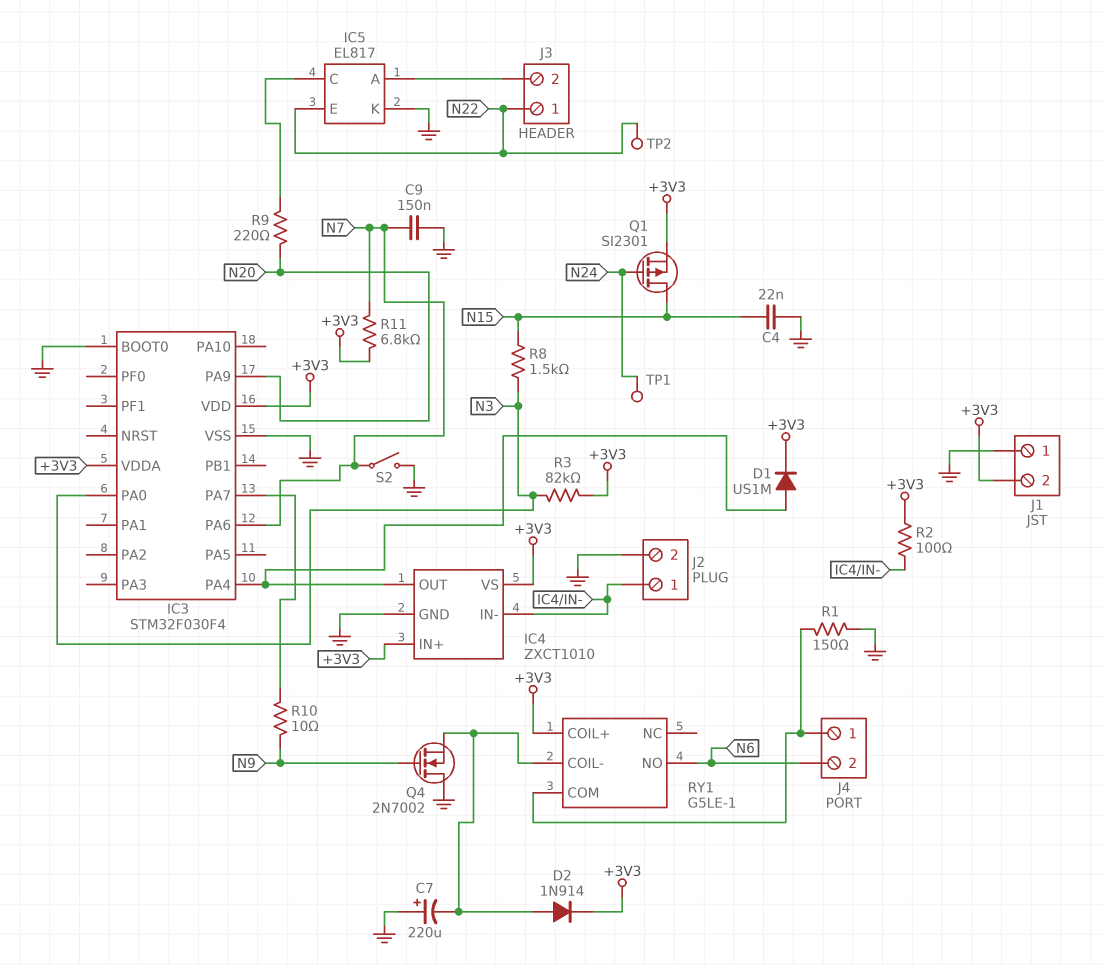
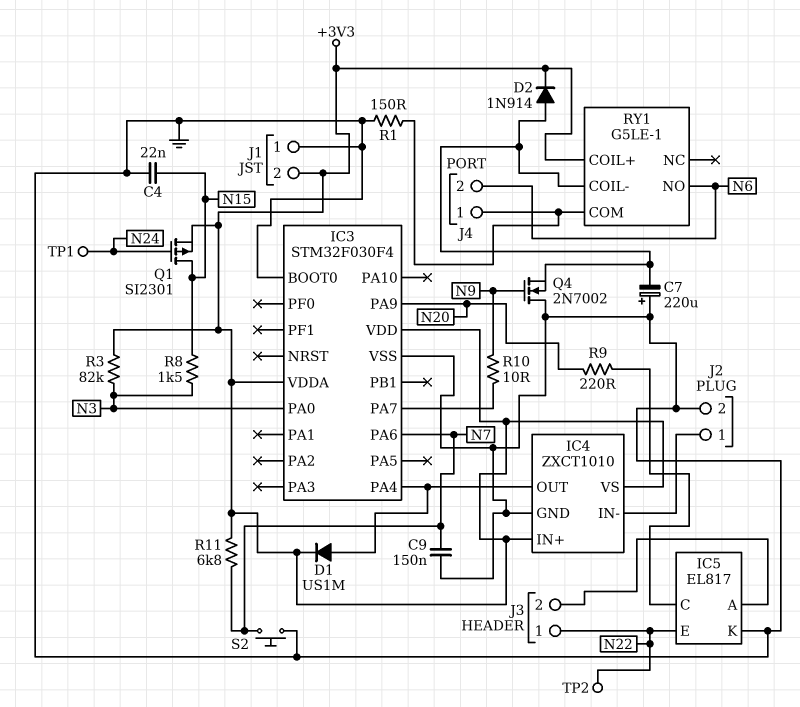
R2: 100 (+3V3, IC4/IN-) -> none
S2: switch (GND, N7) -> button (GND, N7)

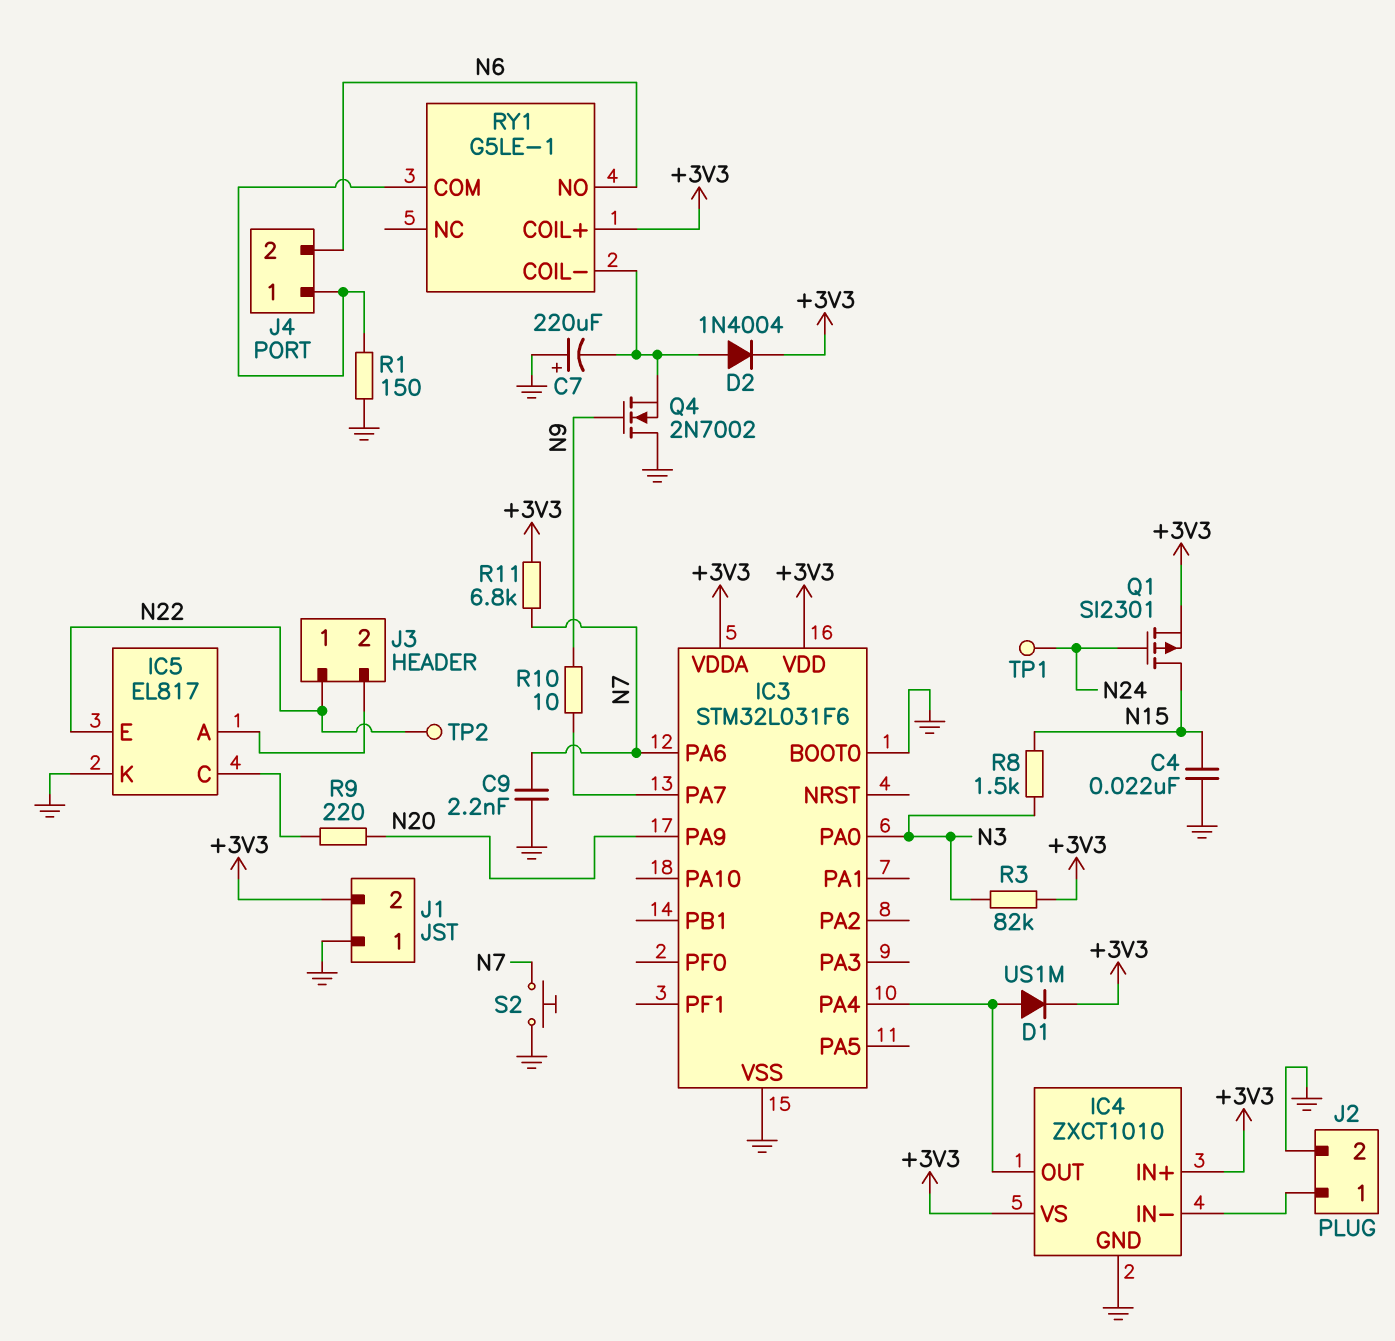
C9: 150nF (GND, N7) -> 2.2nF (GND, N7)
D2: diode 1N914 (A RY1/COIL-, K +3V3) -> diode 1N4004 (A RY1/COIL-, K +3V3)
IC3: STM32F030F4 -> STM32L031F6

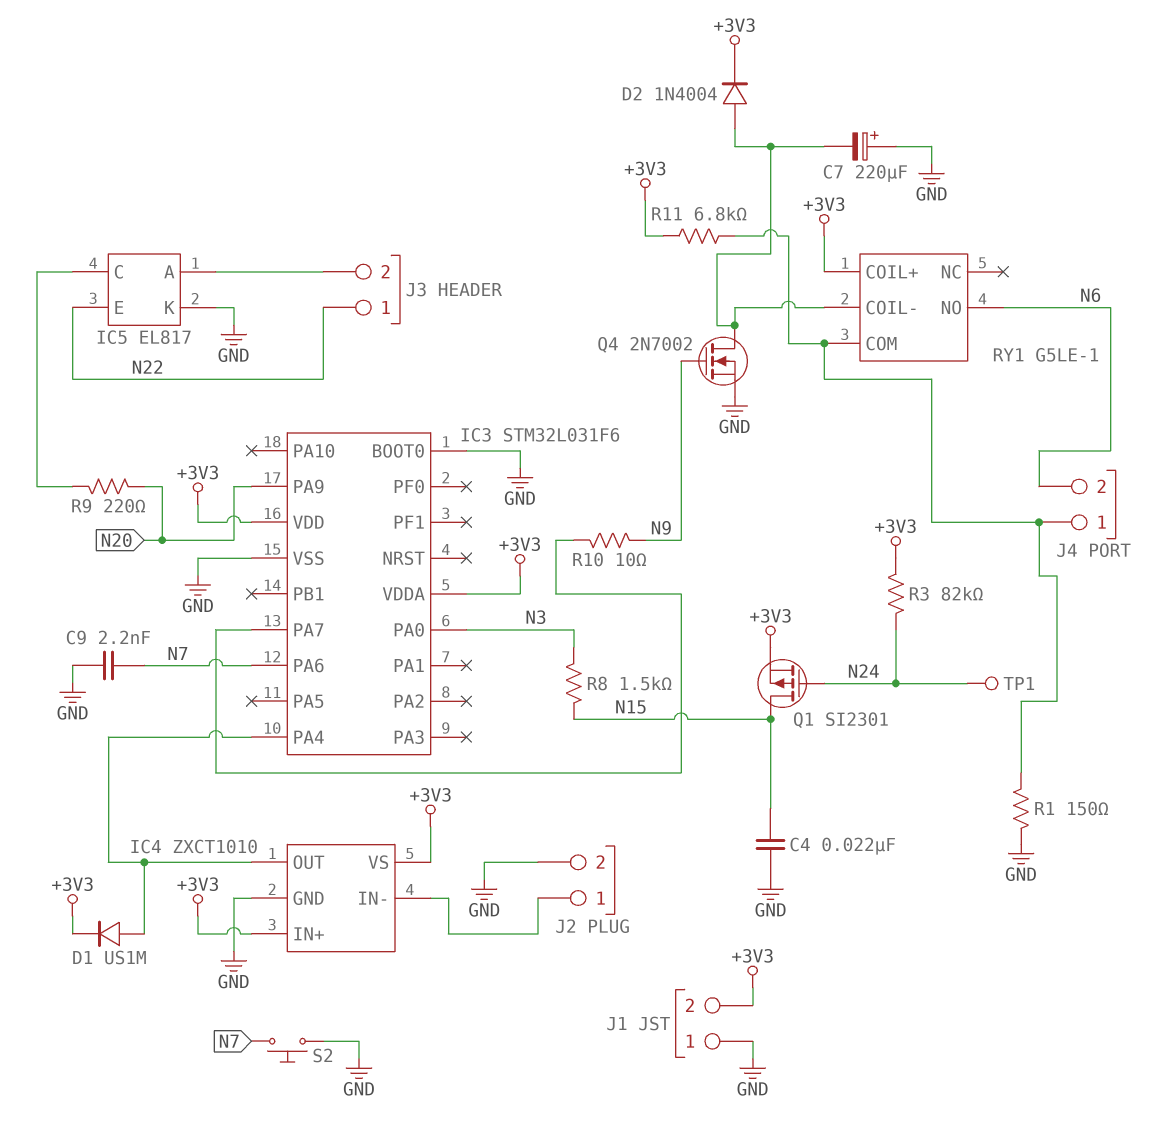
Q4: NMOS 2N7002 (G N9, D GND, S RY1/COIL-) -> NMOS 2N7002 (G N9, D RY1/COIL-, S GND)
R3: 82k (+3V3, N3) -> 82k (+3V3, N24)
R11: 6.8k (+3V3, N7) -> 6.8k (+3V3, J4/1)
TP2: test point (N22) -> none

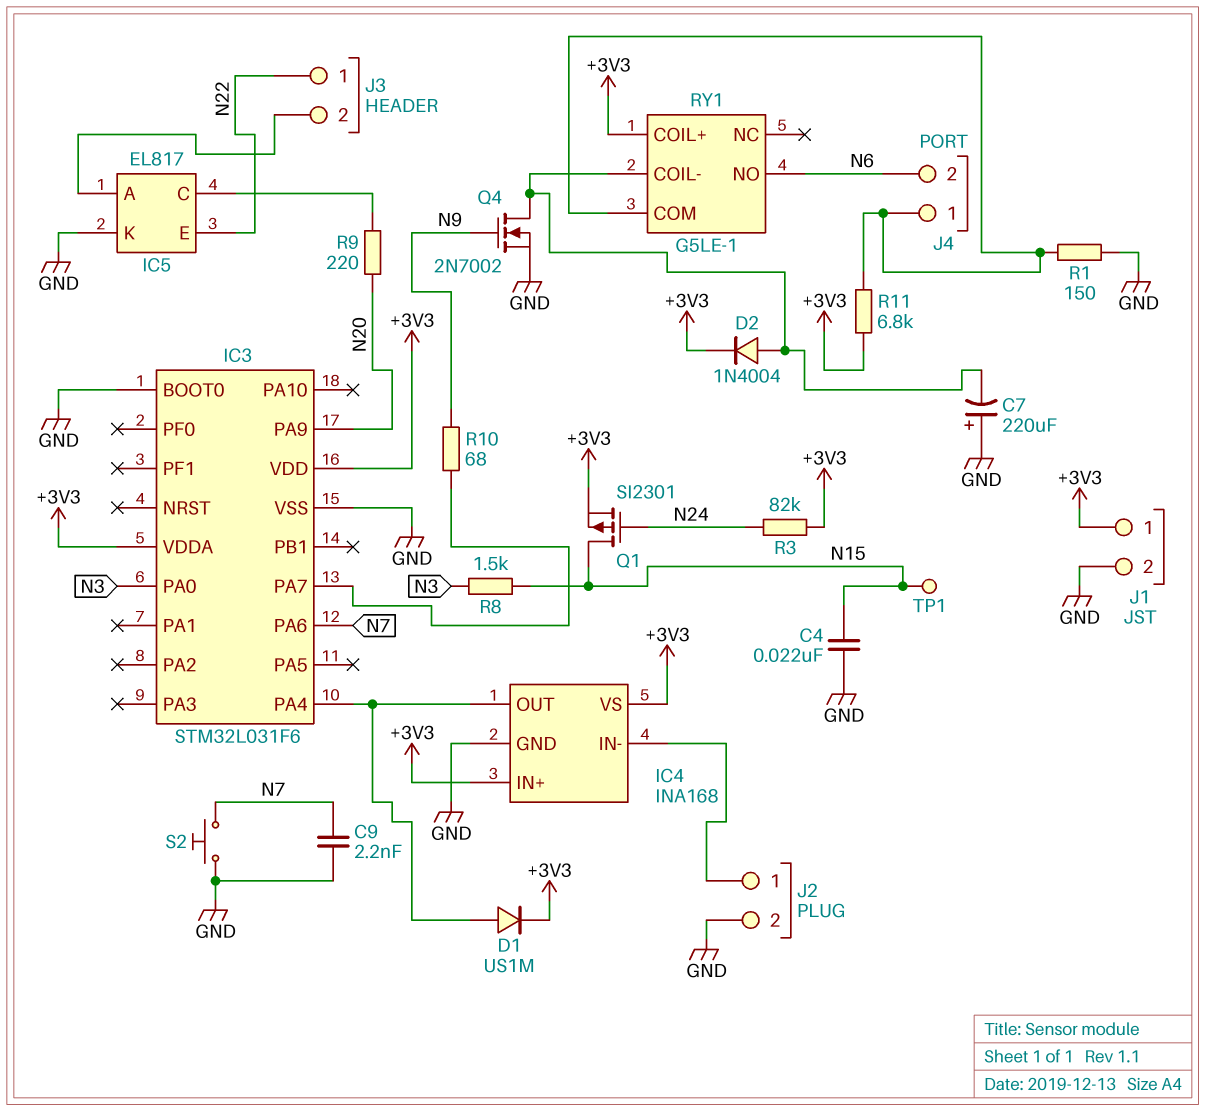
IC4: ZXCT1010 -> INA168
J1 pin 1: GND -> +3V3
J1 pin 2: +3V3 -> GND
R10: 10 (IC3/PA7, N9) -> 68 (IC3/PA7, N9)
TP1: test point (N24) -> test point (N15)

